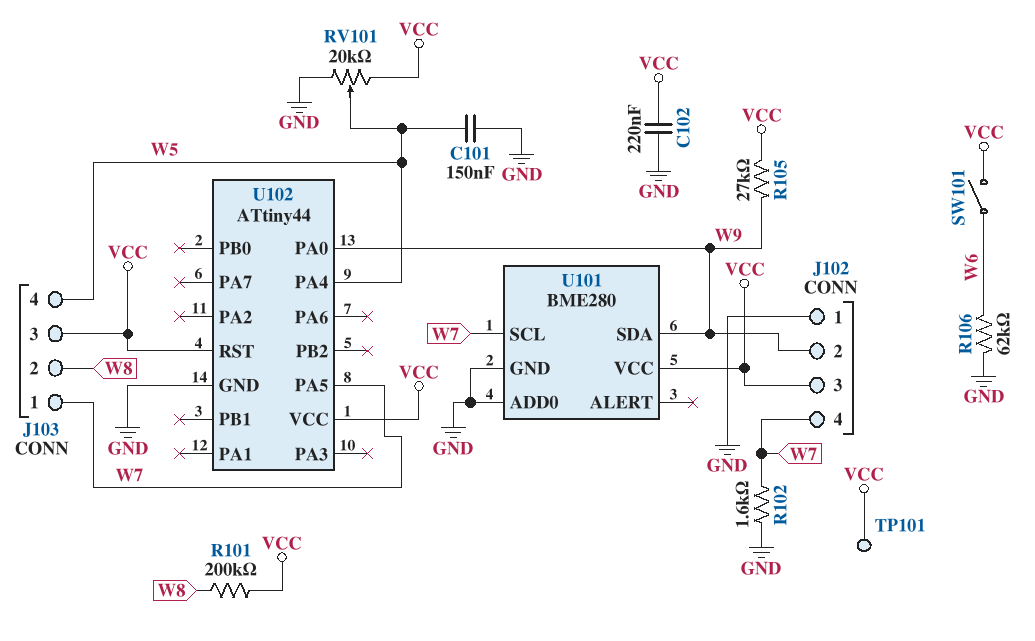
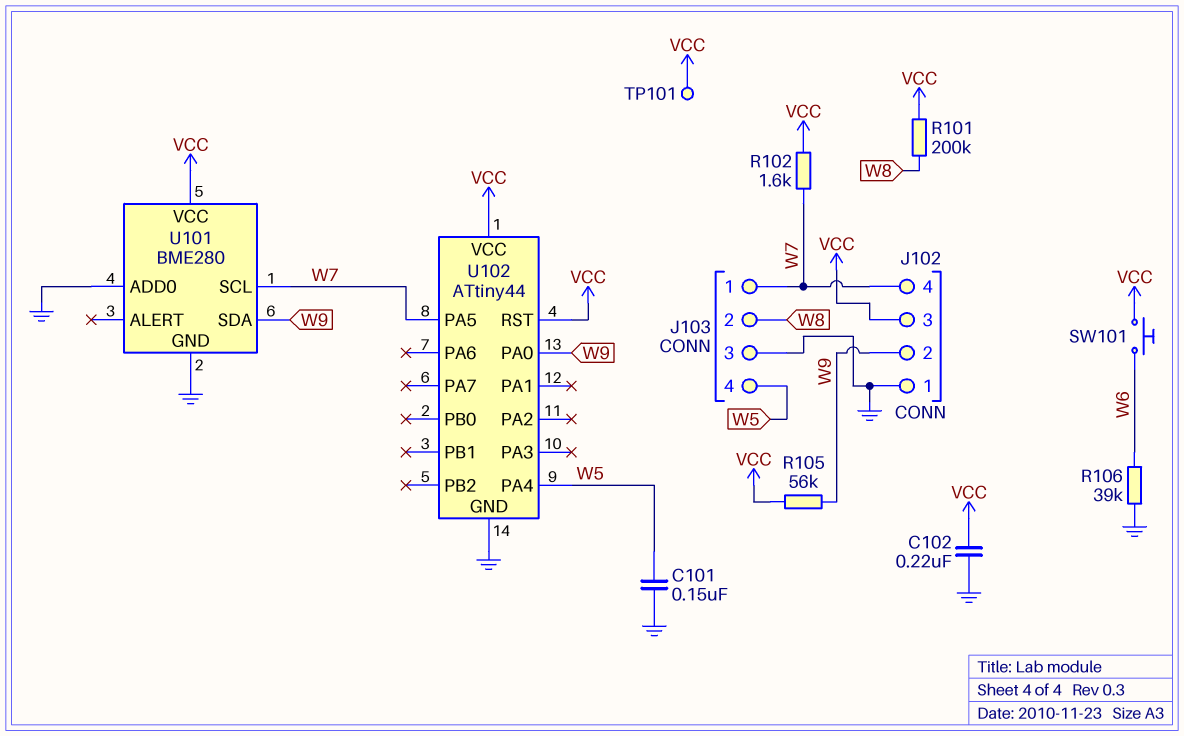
J103 pin 3: VCC -> GND
R102: 1.6k (GND, W7) -> 1.6k (VCC, W7)
R105: 27k (VCC, W9) -> 56k (VCC, W9)
R106: 62k (GND, W6) -> 39k (GND, W6)
RV101: 20k (GND, VCC, wiper W5) -> none
SW101: switch (VCC, W6) -> button (VCC, W6)

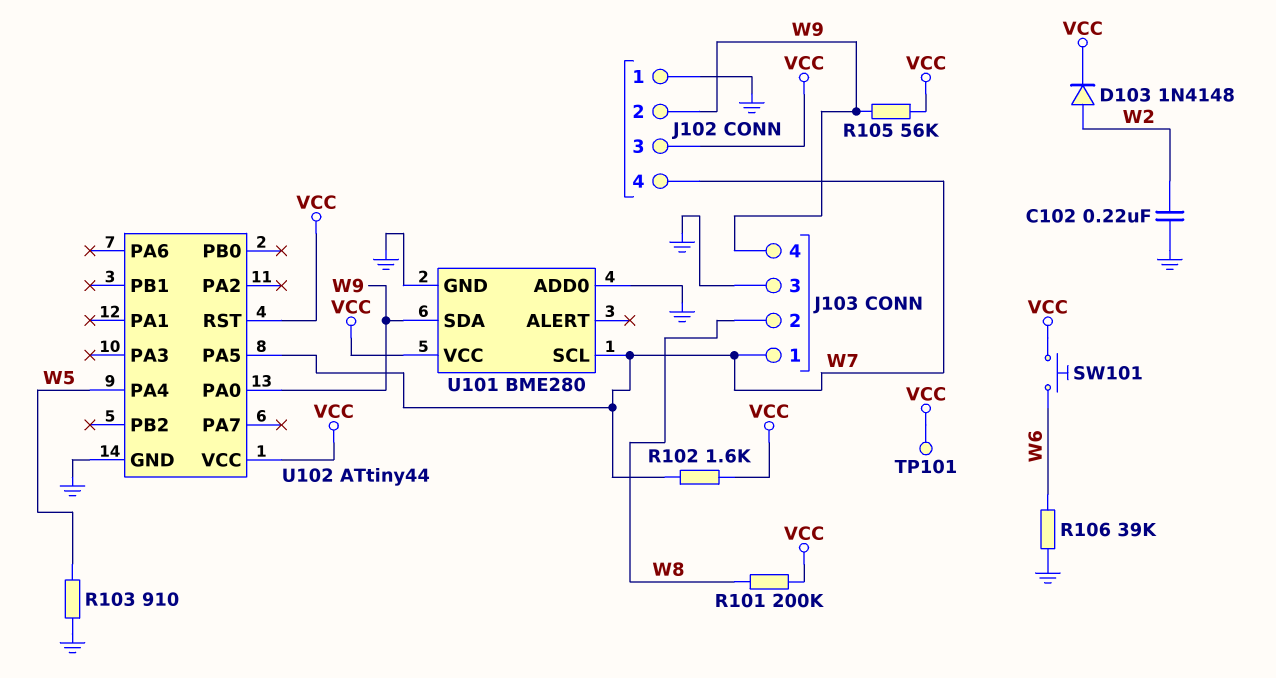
C101: 150nF (GND, W5) -> none
C102: 220nF (GND, VCC) -> 220nF (GND, W2)
D103: none -> diode 1N4148 (A W2, K VCC)
J103 pin 4: W5 -> W9
R103: none -> 910 (GND, W5)

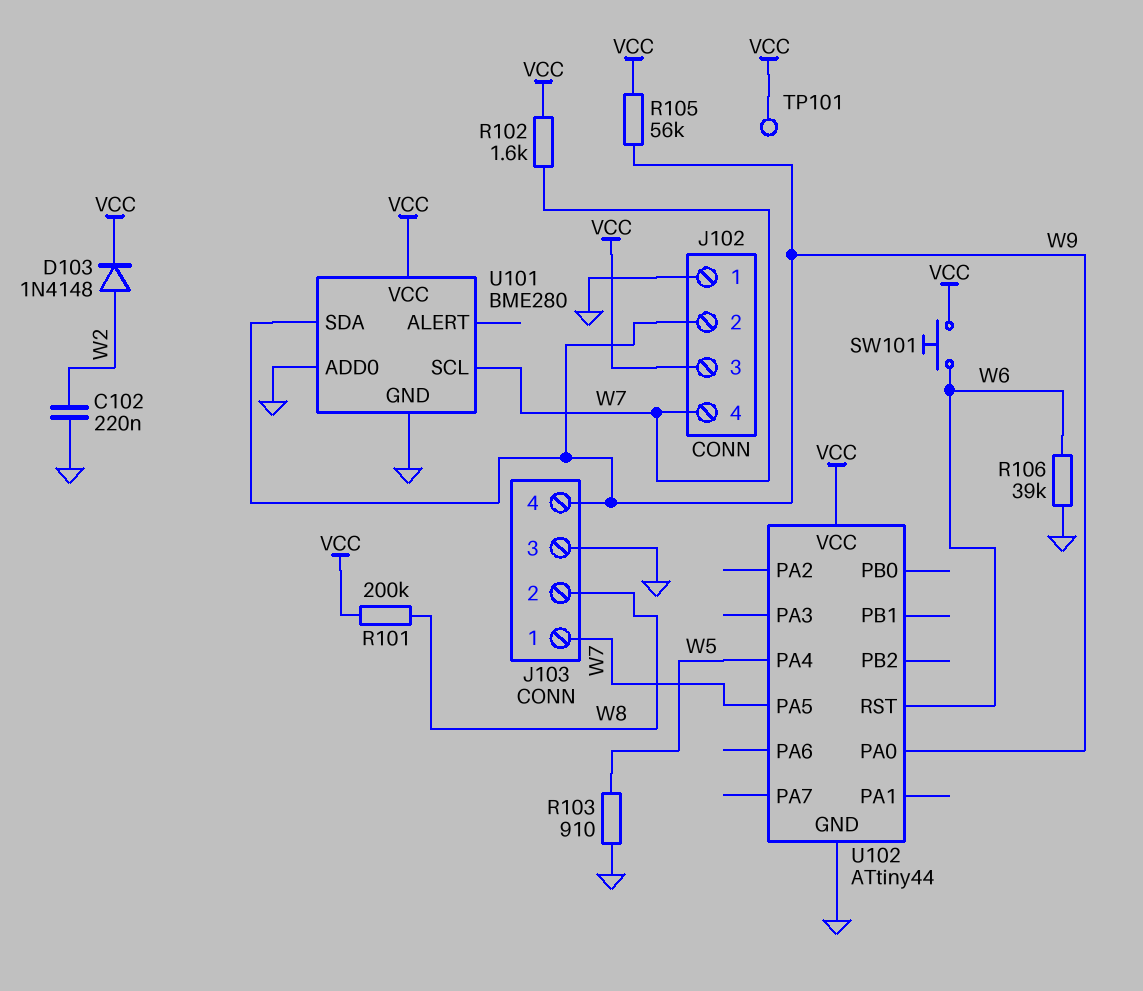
U102 pin RST: VCC -> W6

